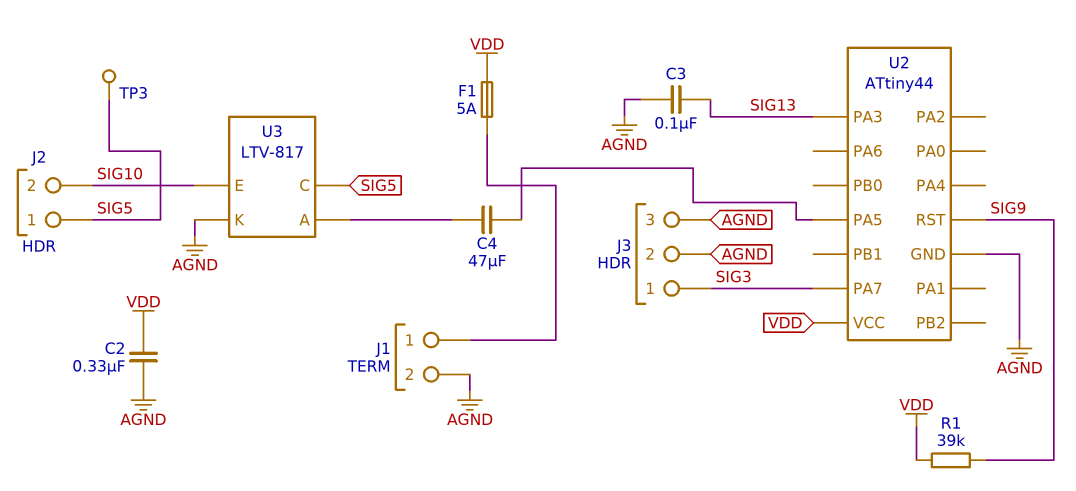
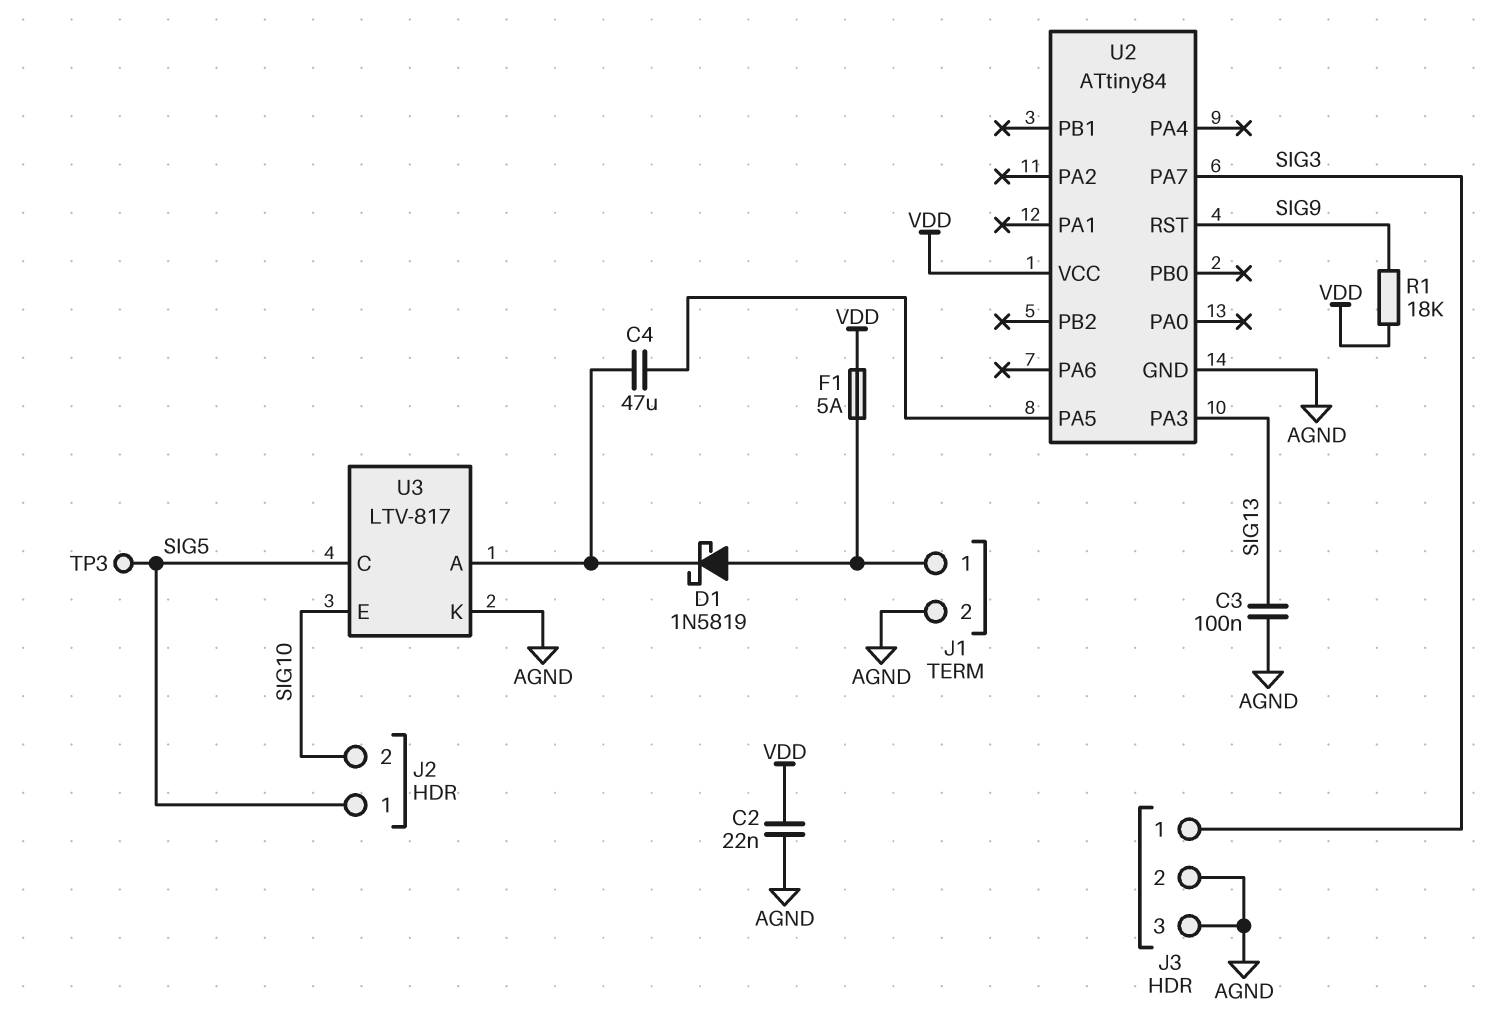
C2: 330nF (AGND, VDD) -> 22nF (AGND, VDD)
D1: none -> schottky 1N5819 (A J1/1, K U3/A)
R1: 39k (SIG9, VDD) -> 18k (SIG9, VDD)
U2: ATtiny44 -> ATtiny84

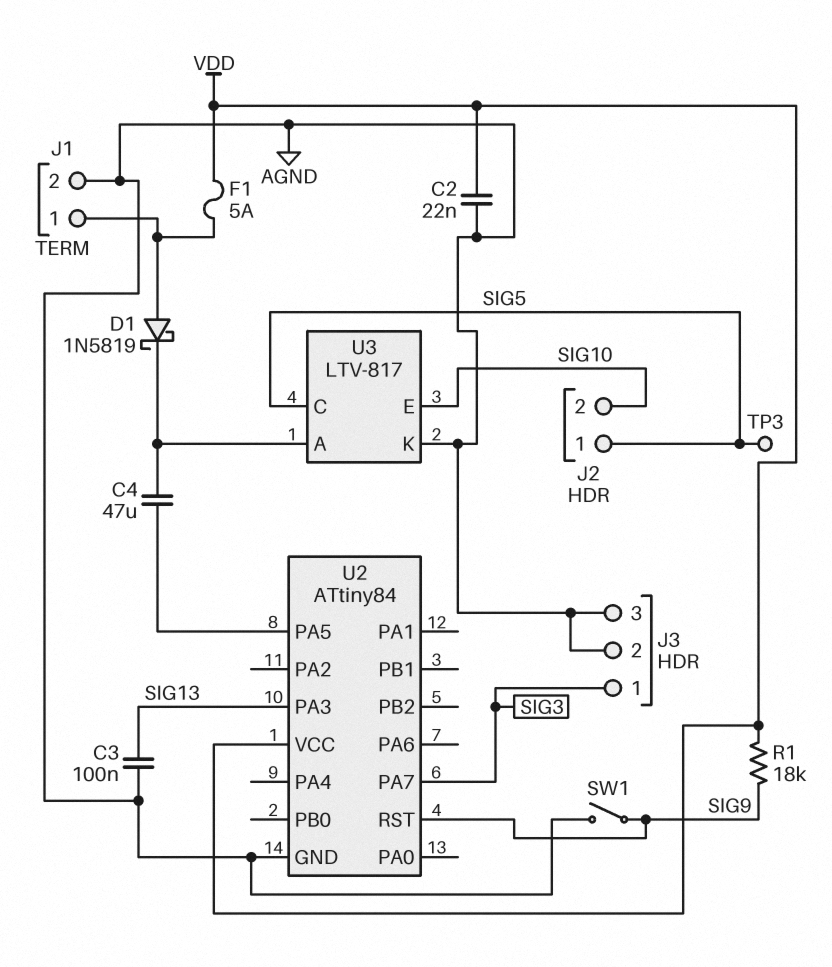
SW1: none -> switch (AGND, SIG9)

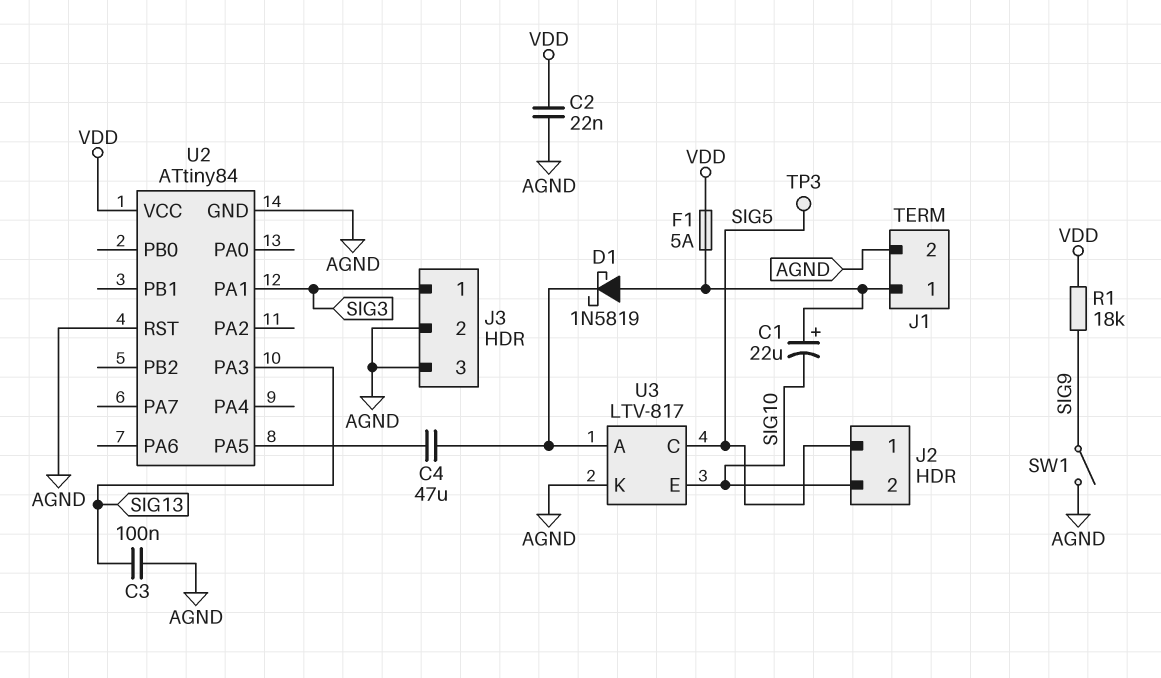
C1: none -> 22uF (plus J1/1, minus SIG10)
U2 pin PA1: none -> SIG3
U2 pin PA7: SIG3 -> none
U2 pin RST: SIG9 -> AGND

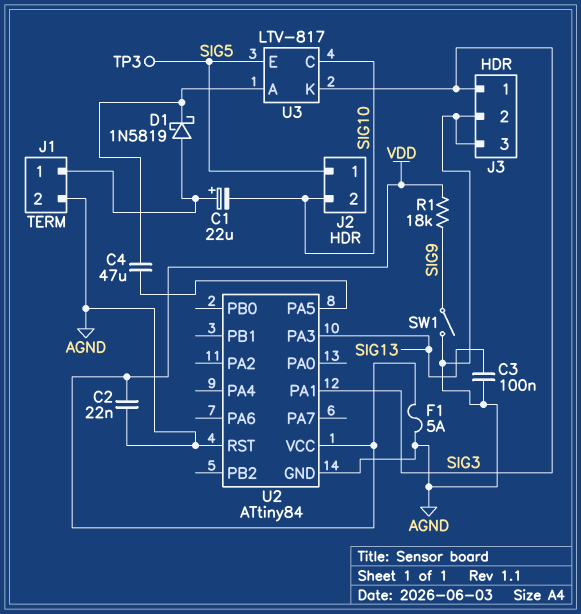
F1: 5A (J1/1, VDD) -> 5A (AGND, VDD)
U3 pin C: SIG5 -> SIG10
U3 pin E: SIG10 -> SIG5
U3 pin K: AGND -> SIG3

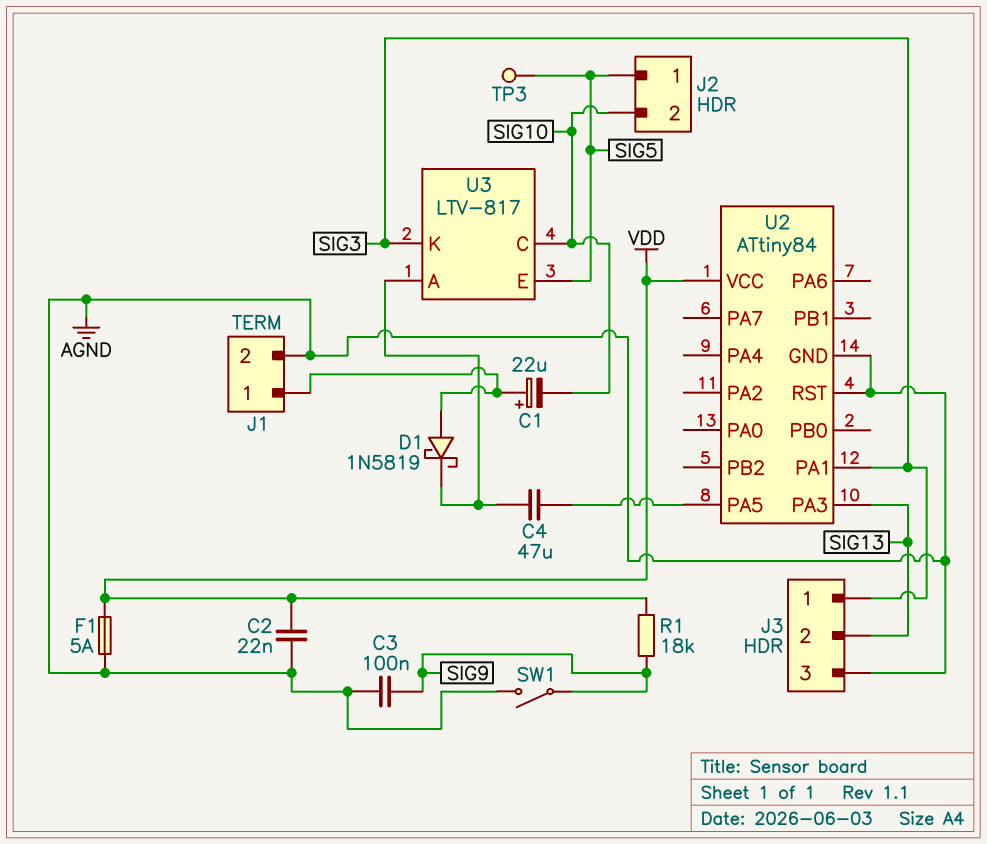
C3: 100nF (AGND, SIG13) -> 100nF (AGND, SIG9)
J3 pin 2: AGND -> SIG13

